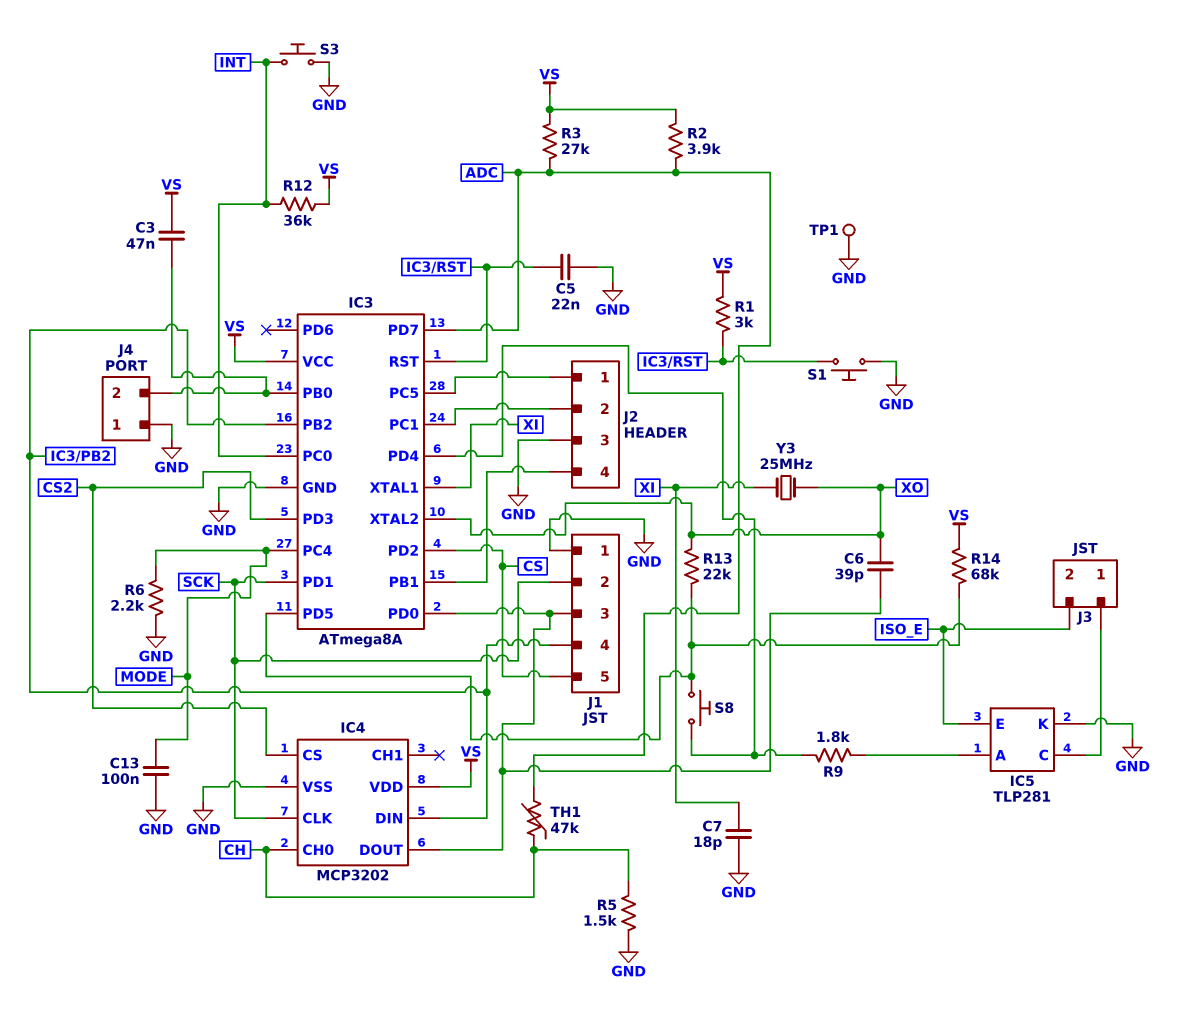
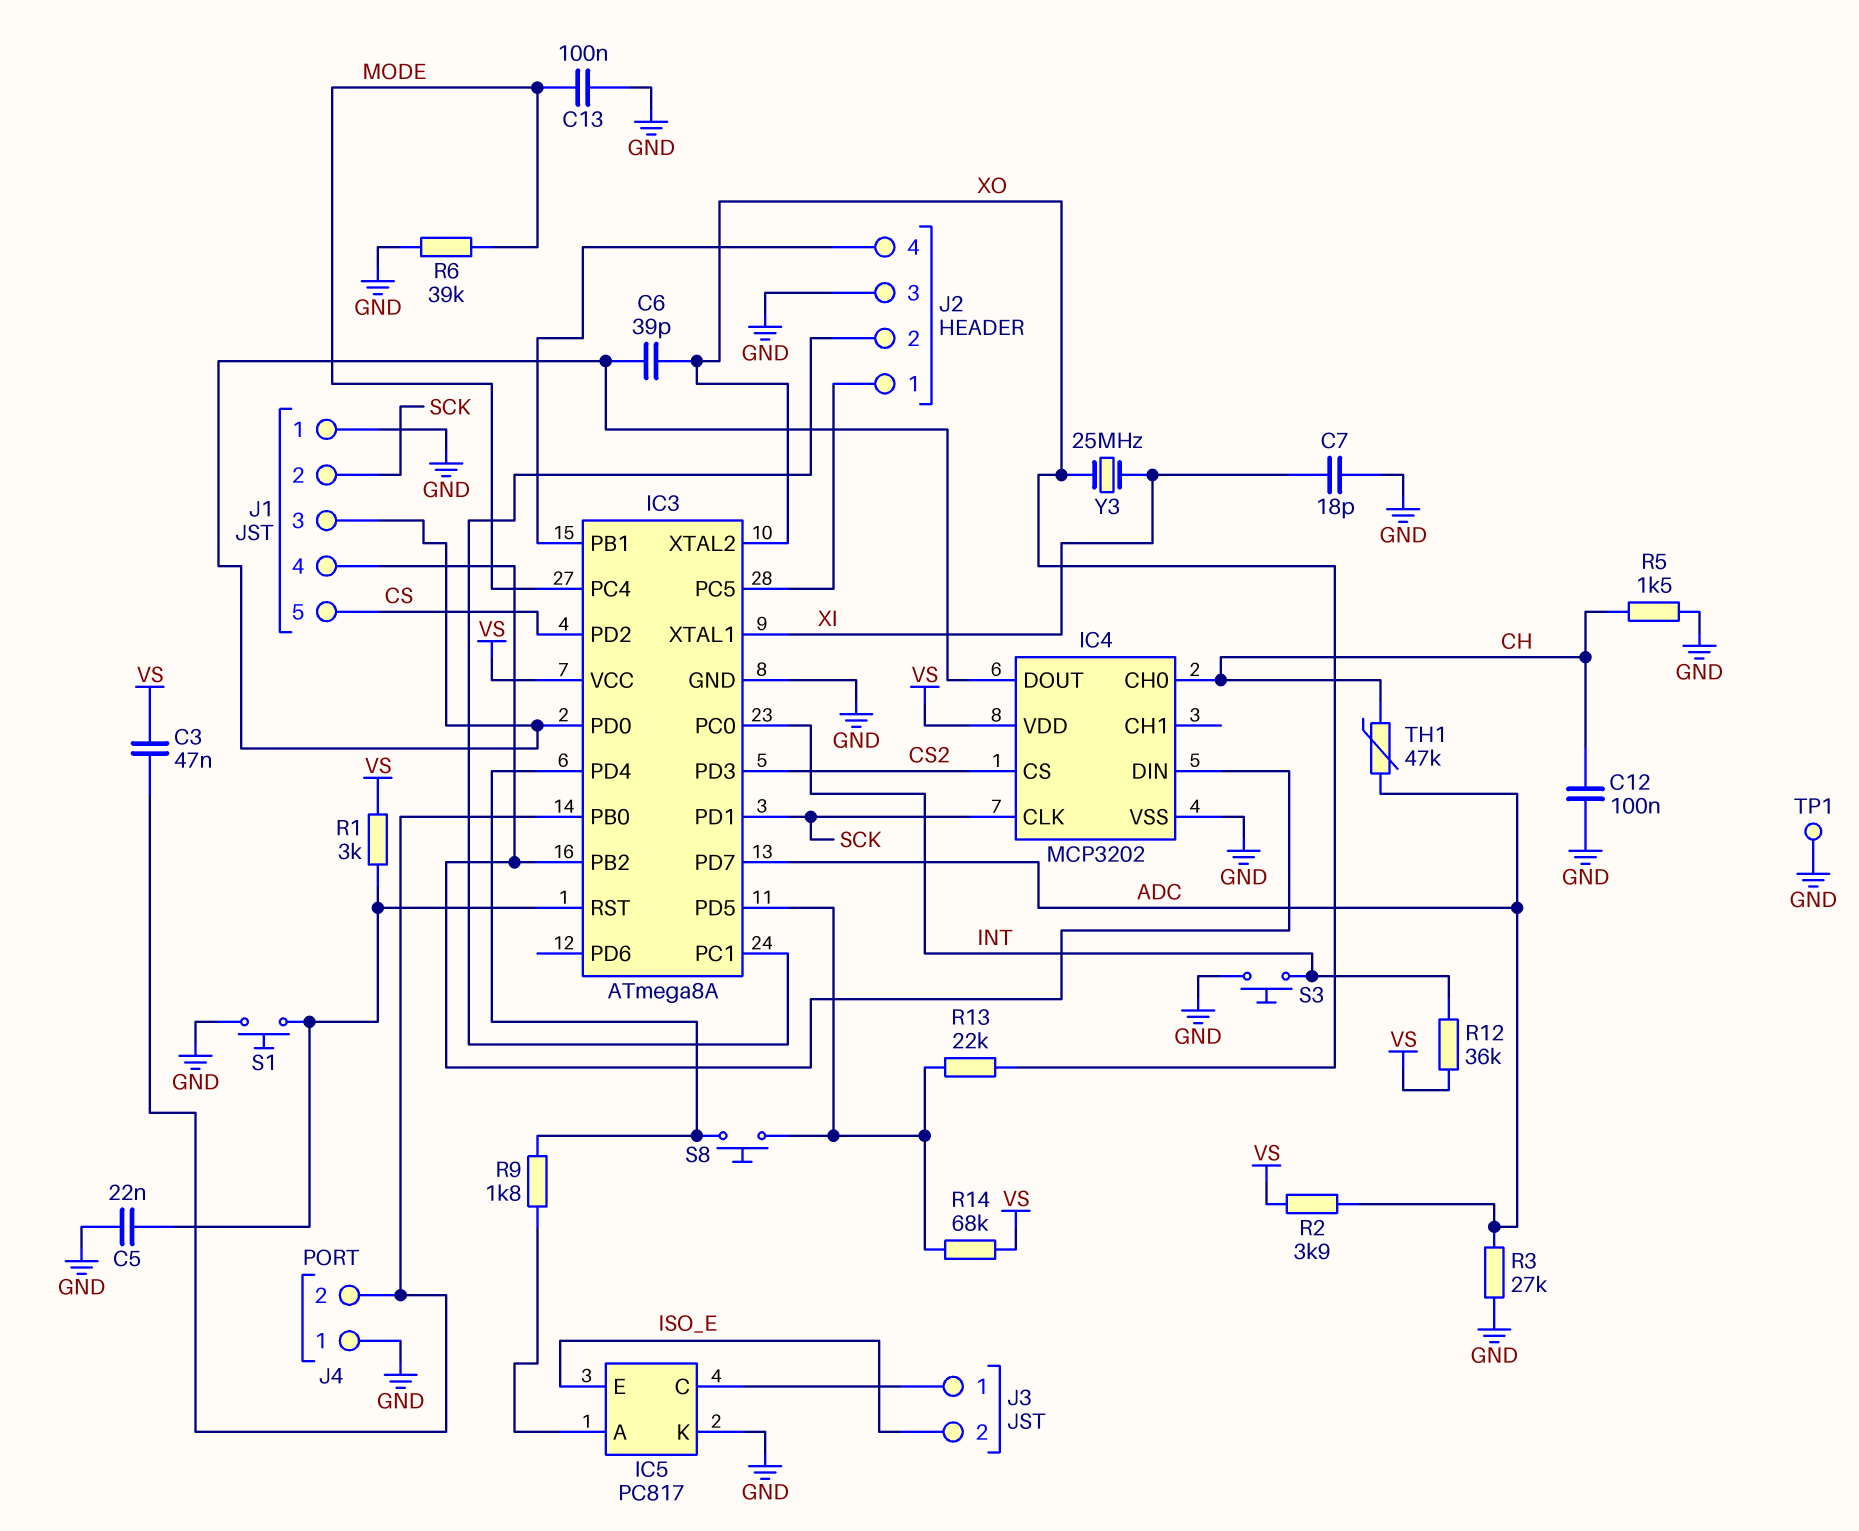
C12: none -> 100nF (CH, GND)
IC5: TLP281 -> PC817
R3: 27k (ADC, VS) -> 27k (ADC, GND)
R6: 2.2k (GND, MODE) -> 39k (GND, MODE)

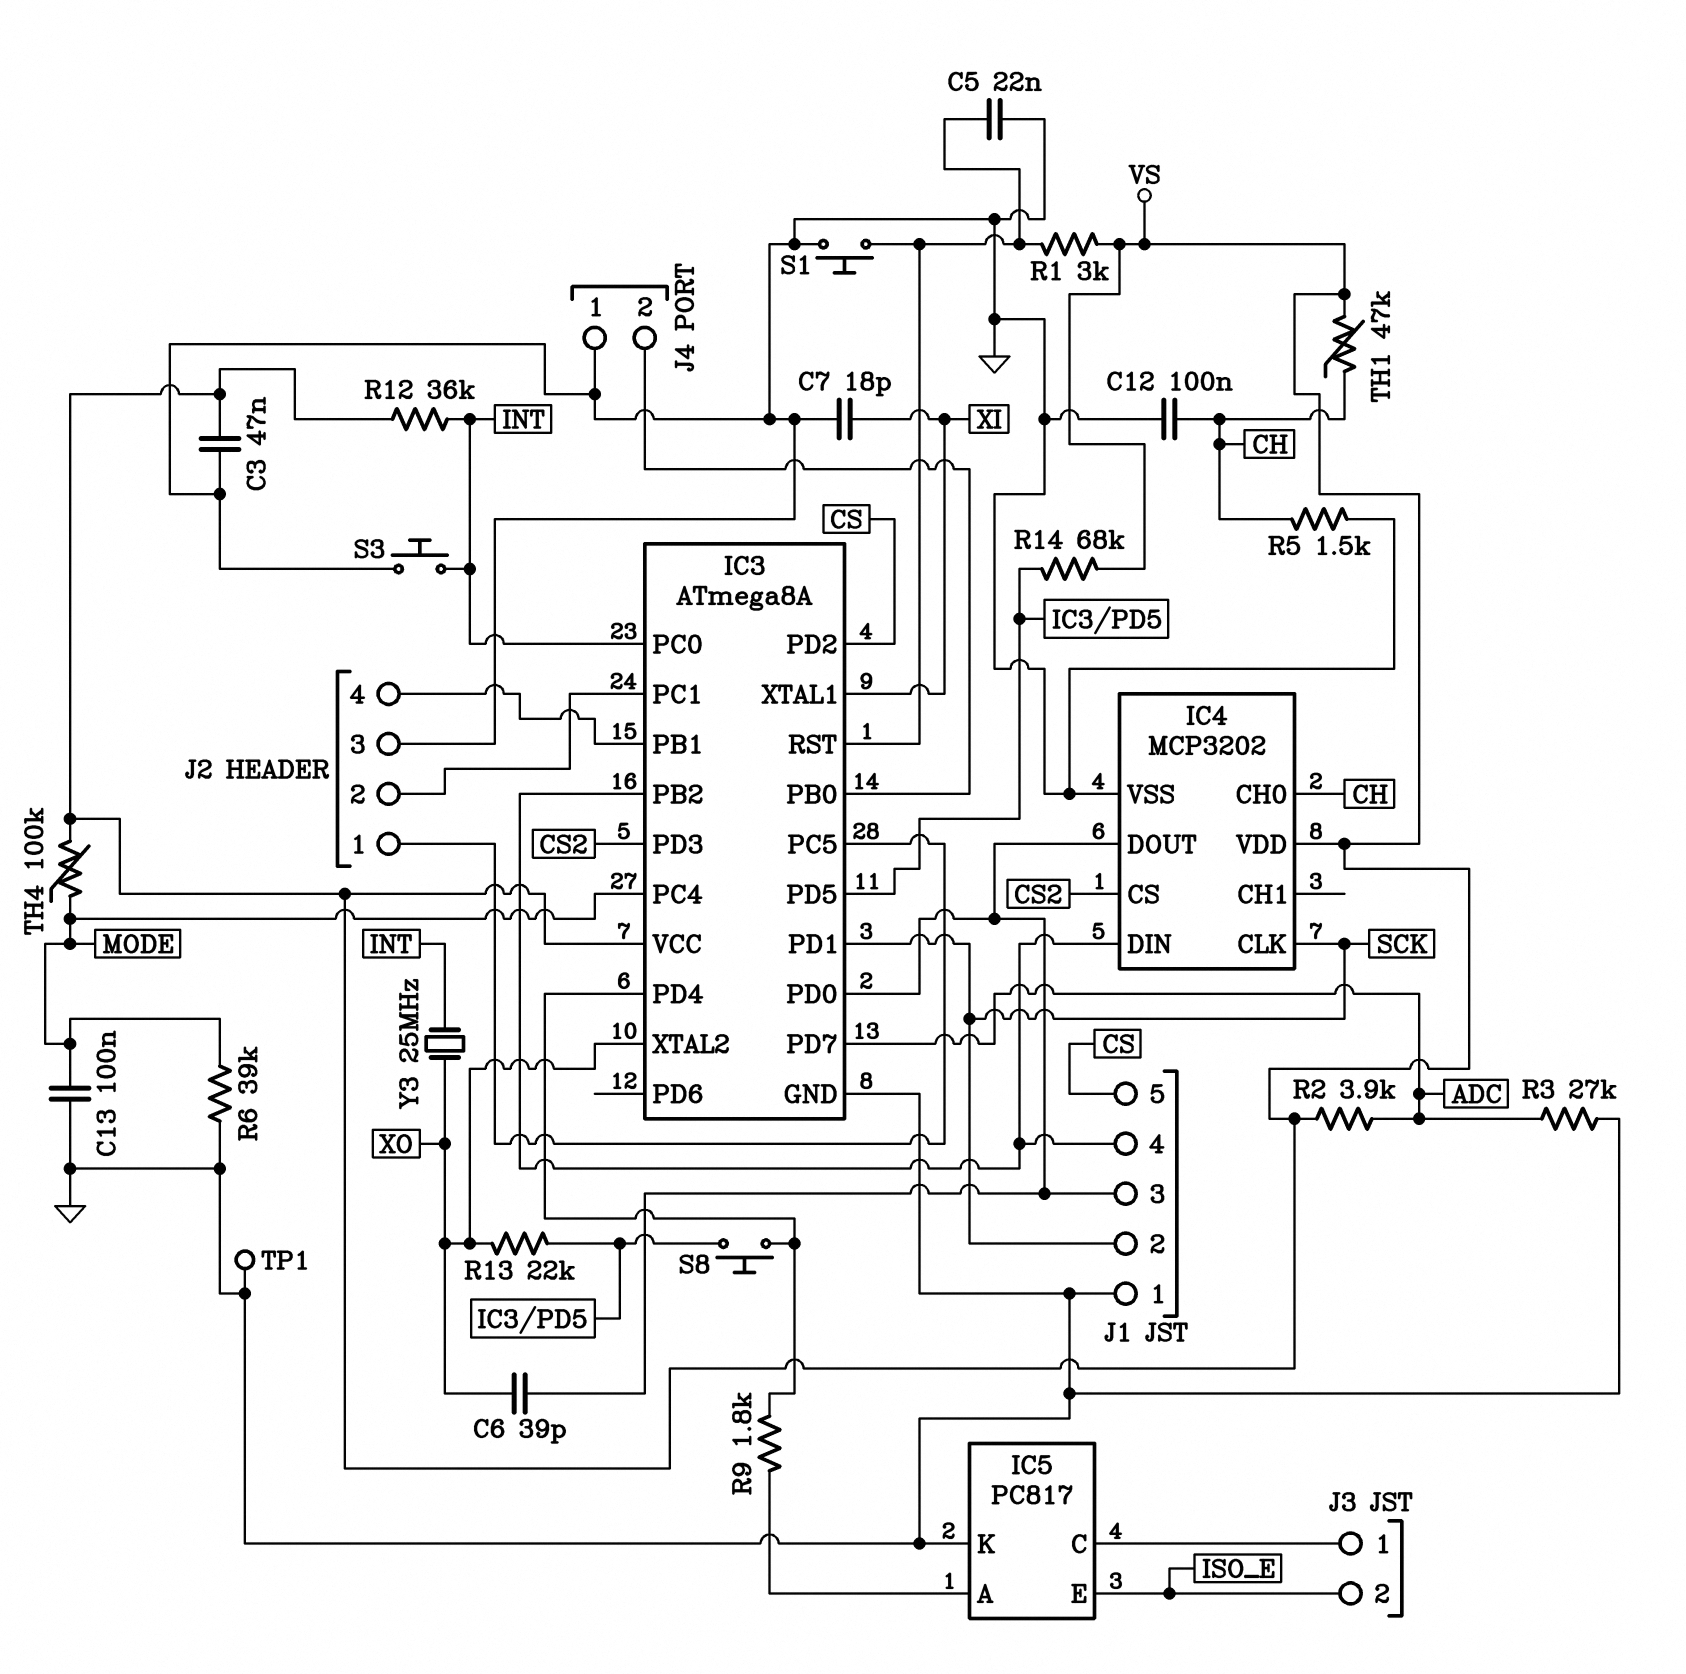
C3: 47nF (IC3/PB0, VS) -> 47nF (GND, VS)
TH1: 47k (ADC, CH) -> 47k (CH, VS)
TH4: none -> 100k (MODE, VS)
Y3: 25MHz (XI, XO) -> 25MHz (INT, XO)

